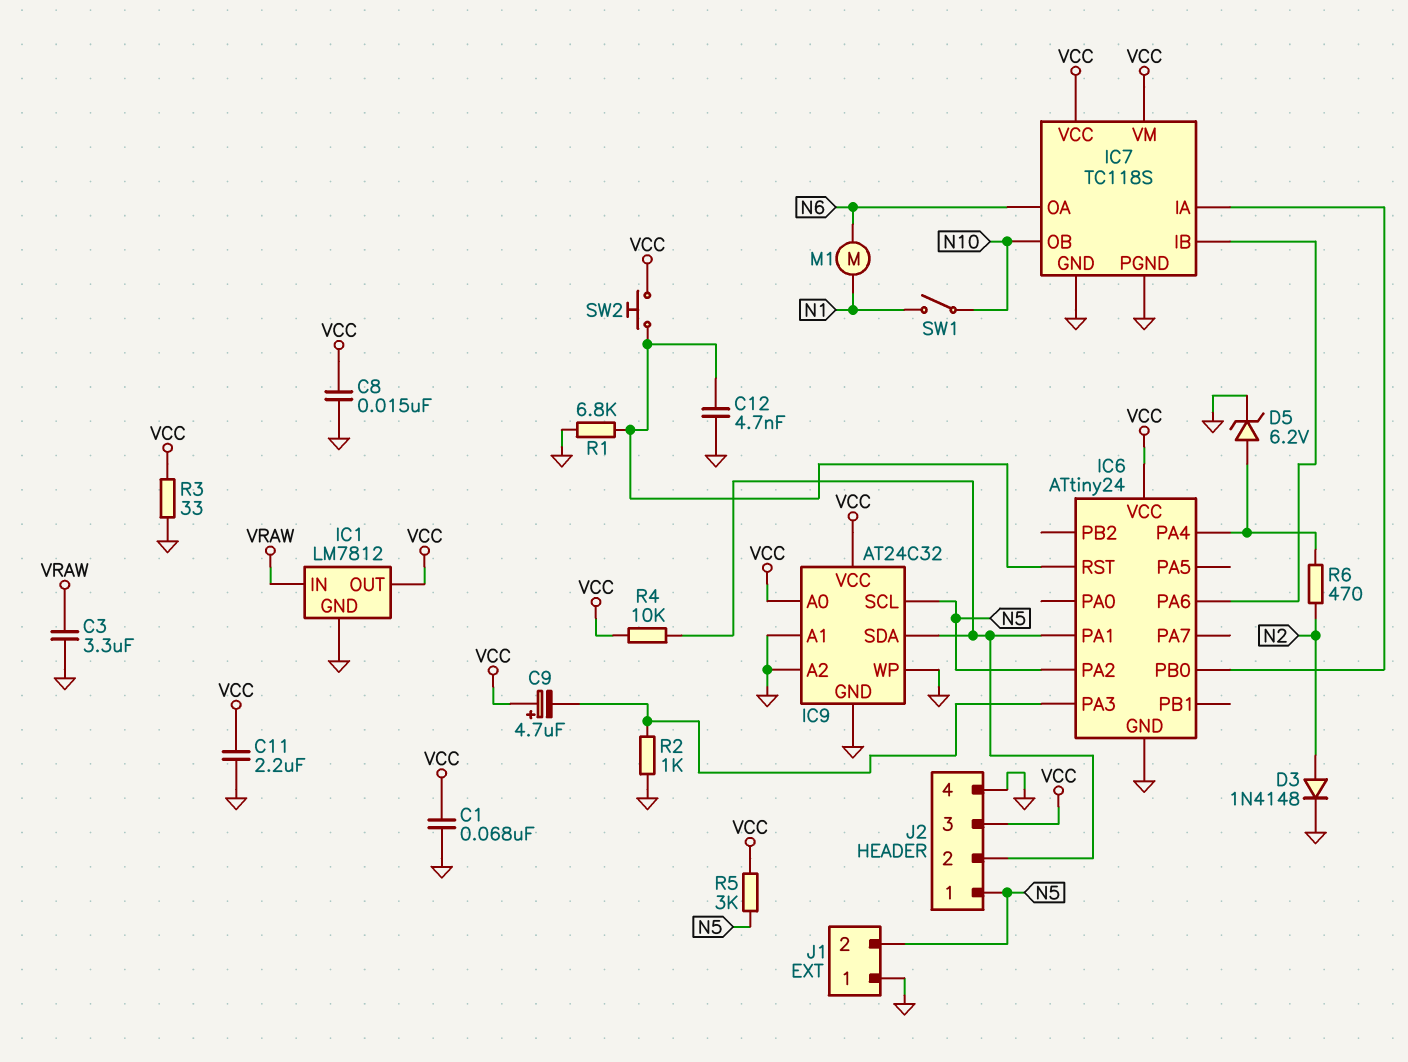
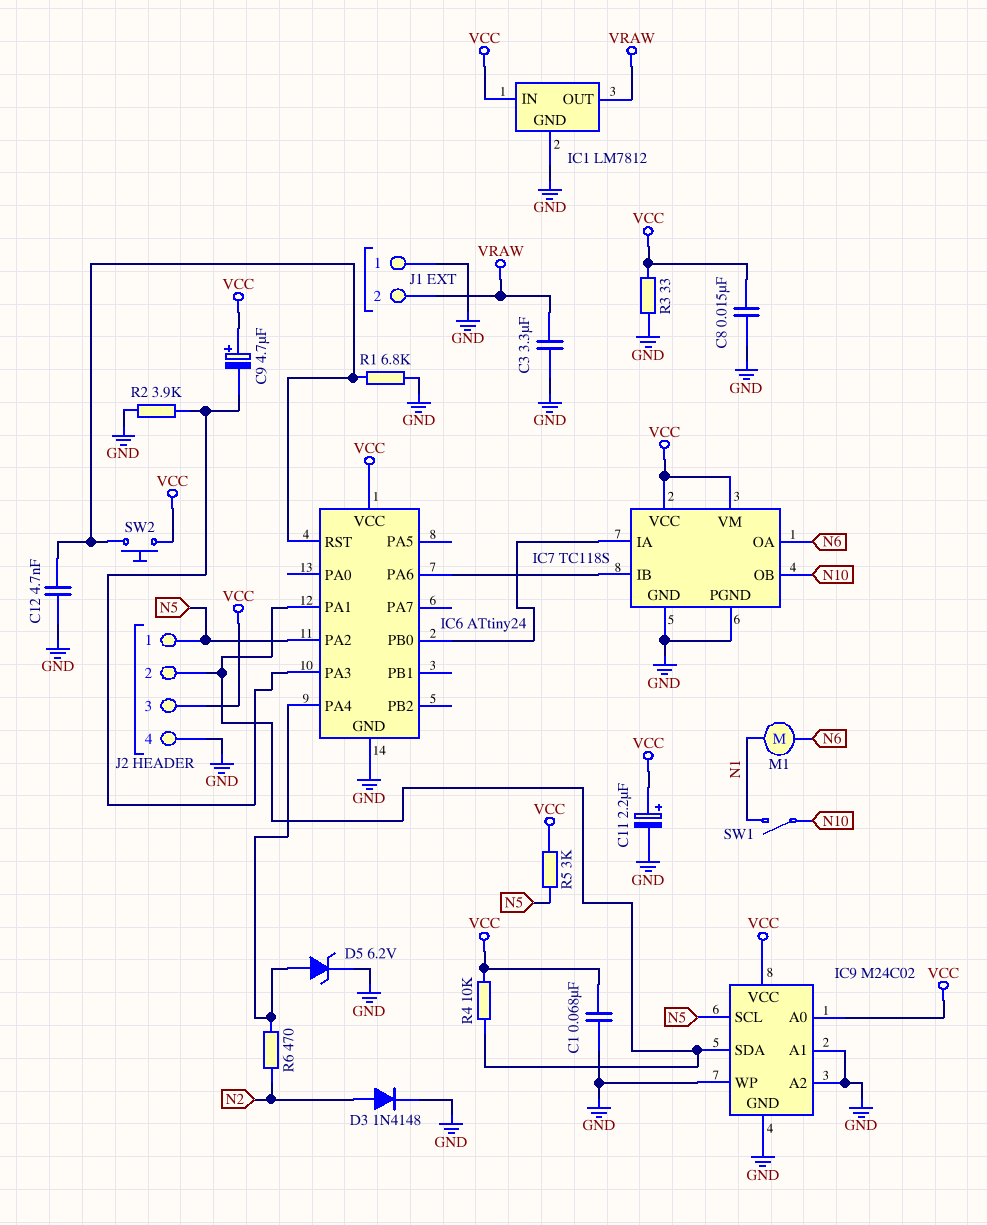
C11: 2.2uF (GND, VCC) -> 2.2uF (plus VCC, minus GND)
IC1 pin IN: VRAW -> VCC
IC1 pin OUT: VCC -> VRAW
IC9: AT24C32 -> M24C02
J1 pin 2: N5 -> VRAW
R2: 1k (GND, IC6/PA3) -> 3.9k (GND, IC6/PA3)

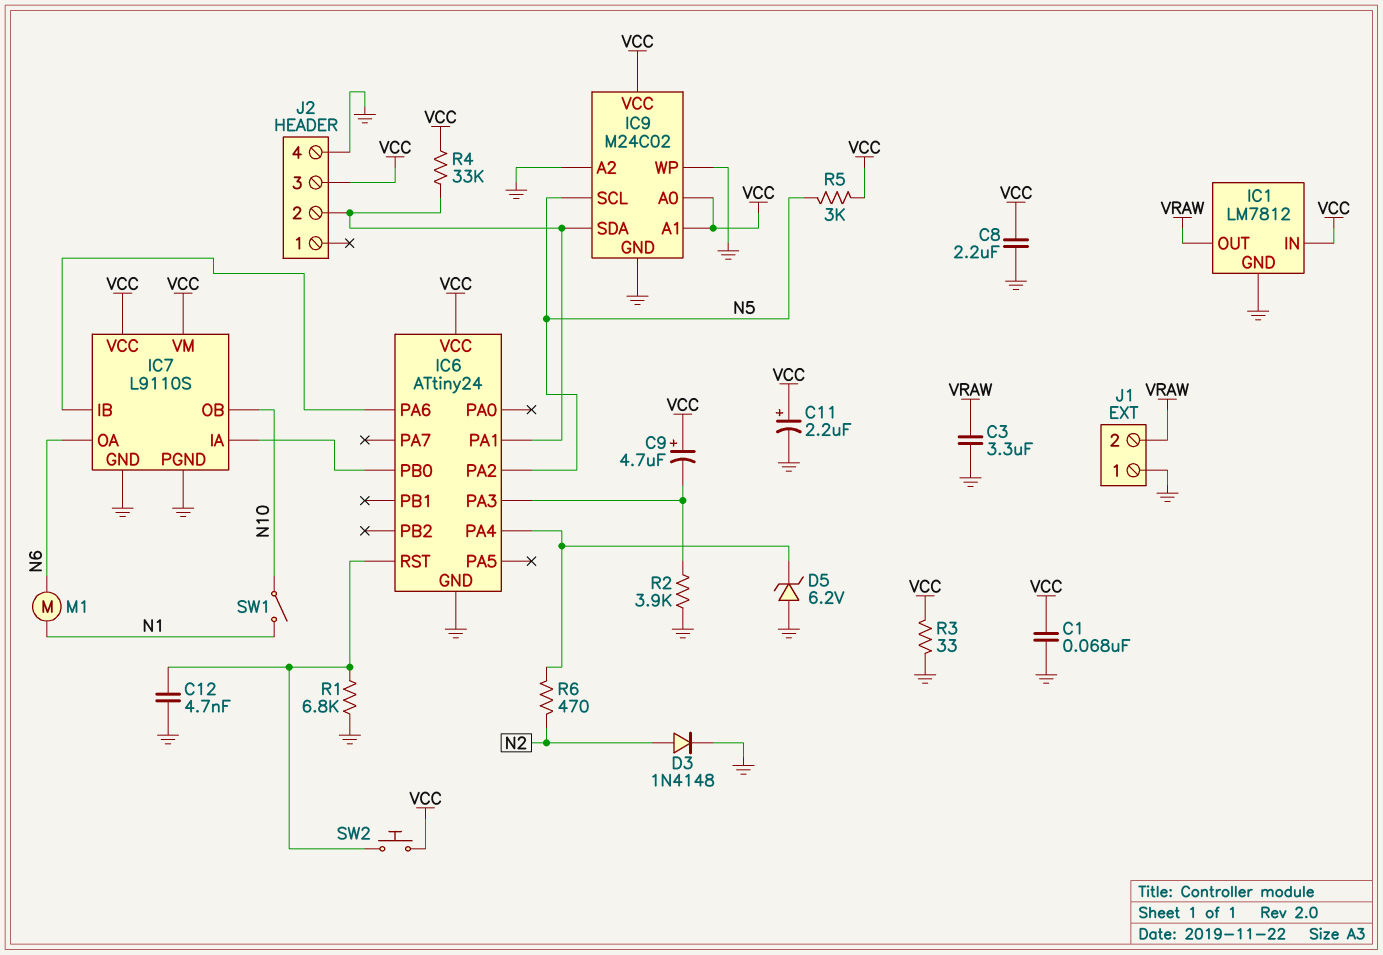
C8: 15nF (GND, VCC) -> 2.2uF (GND, VCC)
D5: zener 6.2V (A IC6/PA4, K GND) -> zener 6.2V (A GND, K IC6/PA4)
IC7: TC118S -> L9110S
IC9 pin A1: GND -> VCC
J2 pin 1: N5 -> none
R4: 10k (IC6/PA1, VCC) -> 33k (IC6/PA1, VCC)

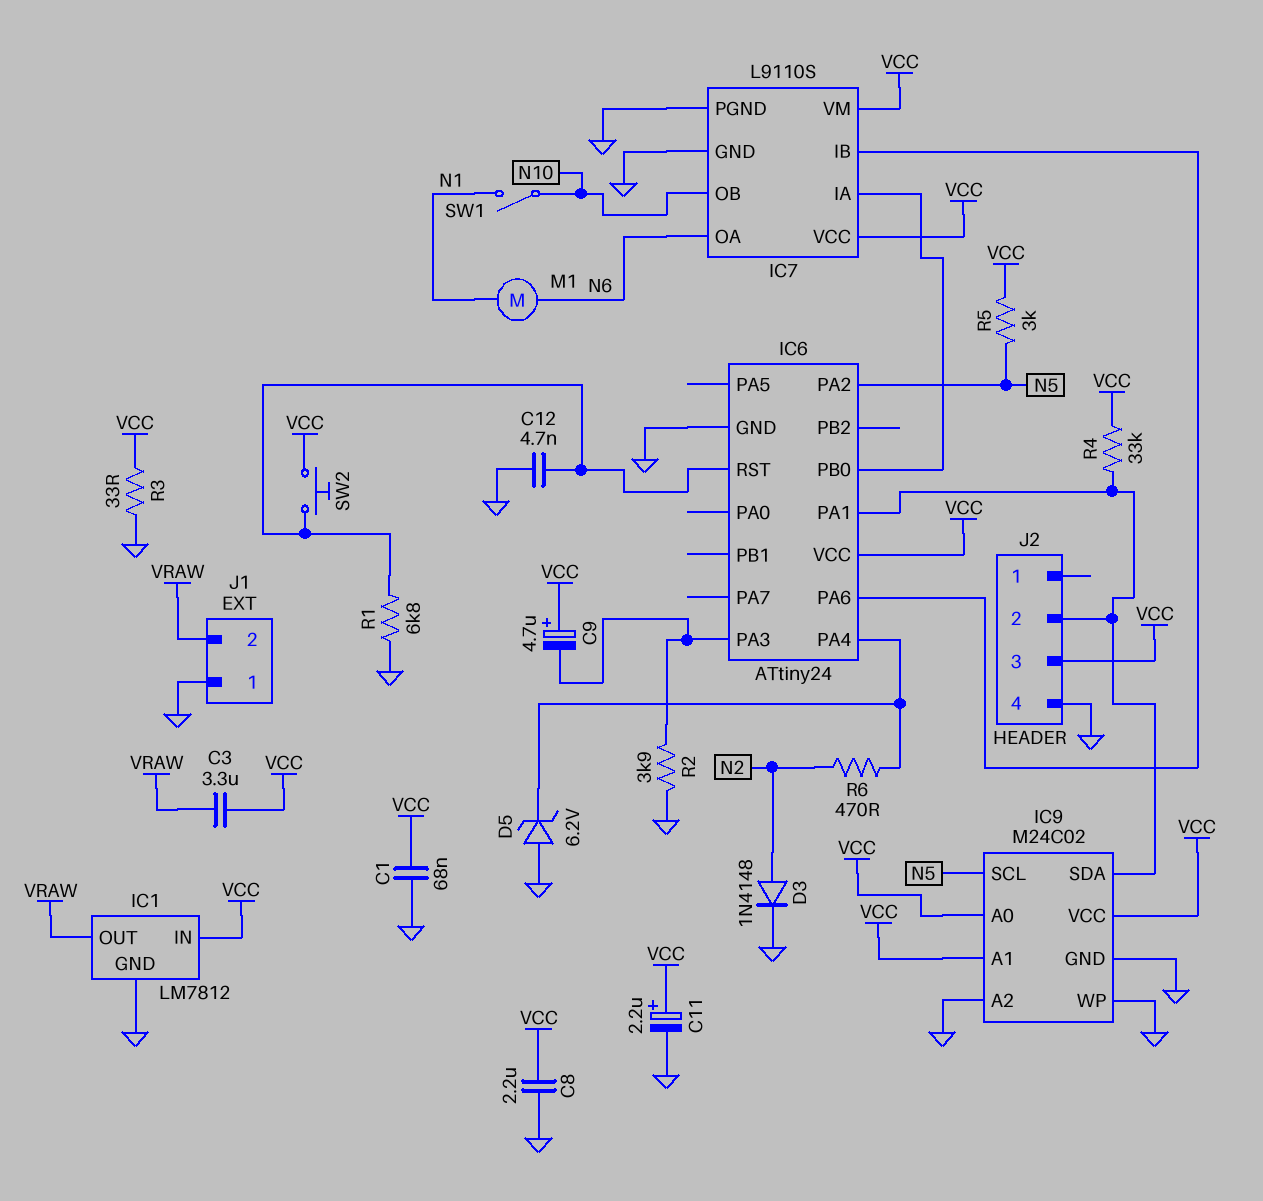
C3: 3.3uF (GND, VRAW) -> 3.3uF (VCC, VRAW)

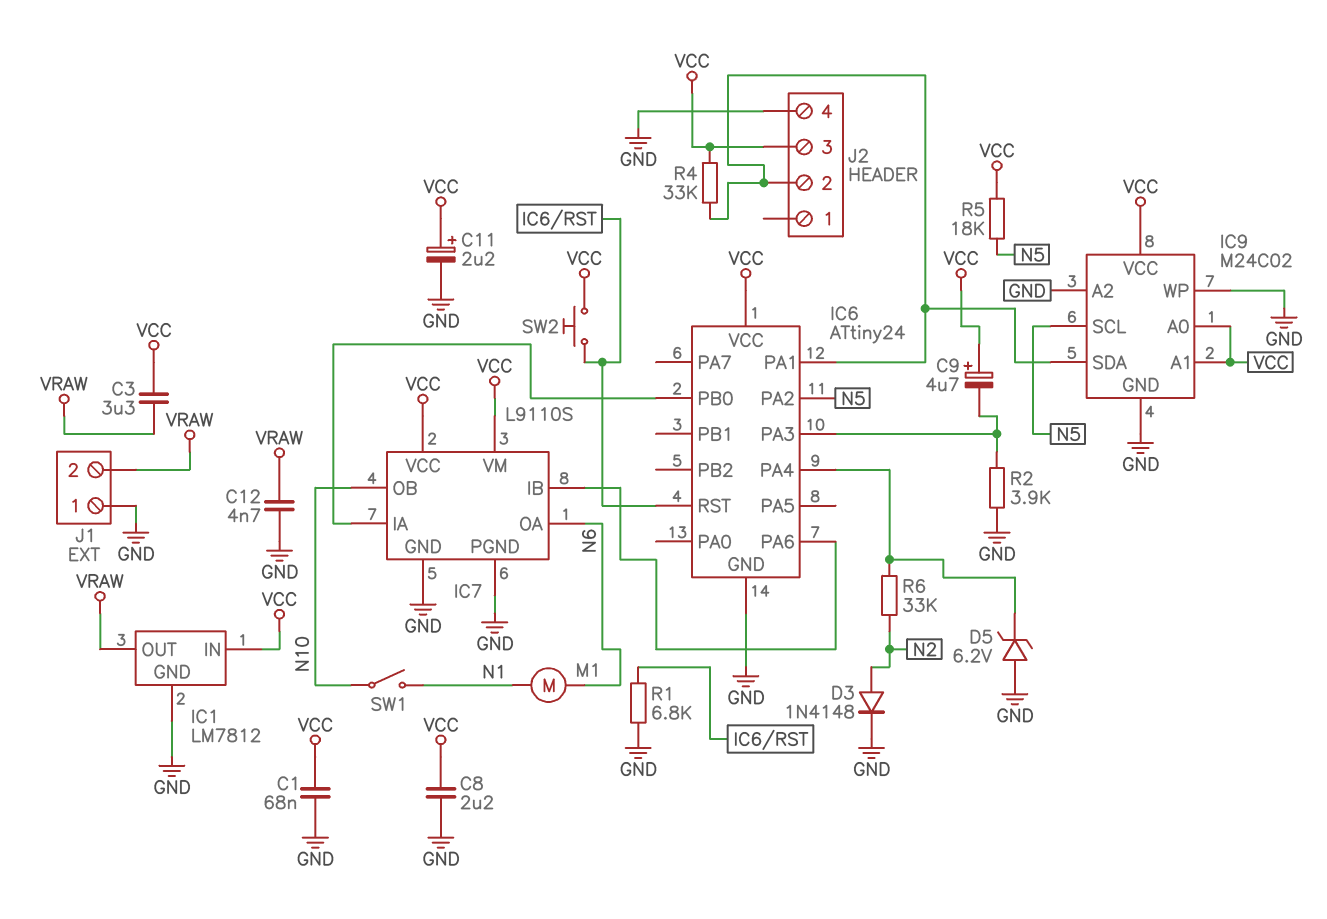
C12: 4.7nF (GND, IC6/RST) -> 4.7nF (GND, VRAW)
R3: 33 (GND, VCC) -> none
R5: 3k (N5, VCC) -> 18k (N5, VCC)
R6: 470 (IC6/PA4, N2) -> 33k (IC6/PA4, N2)

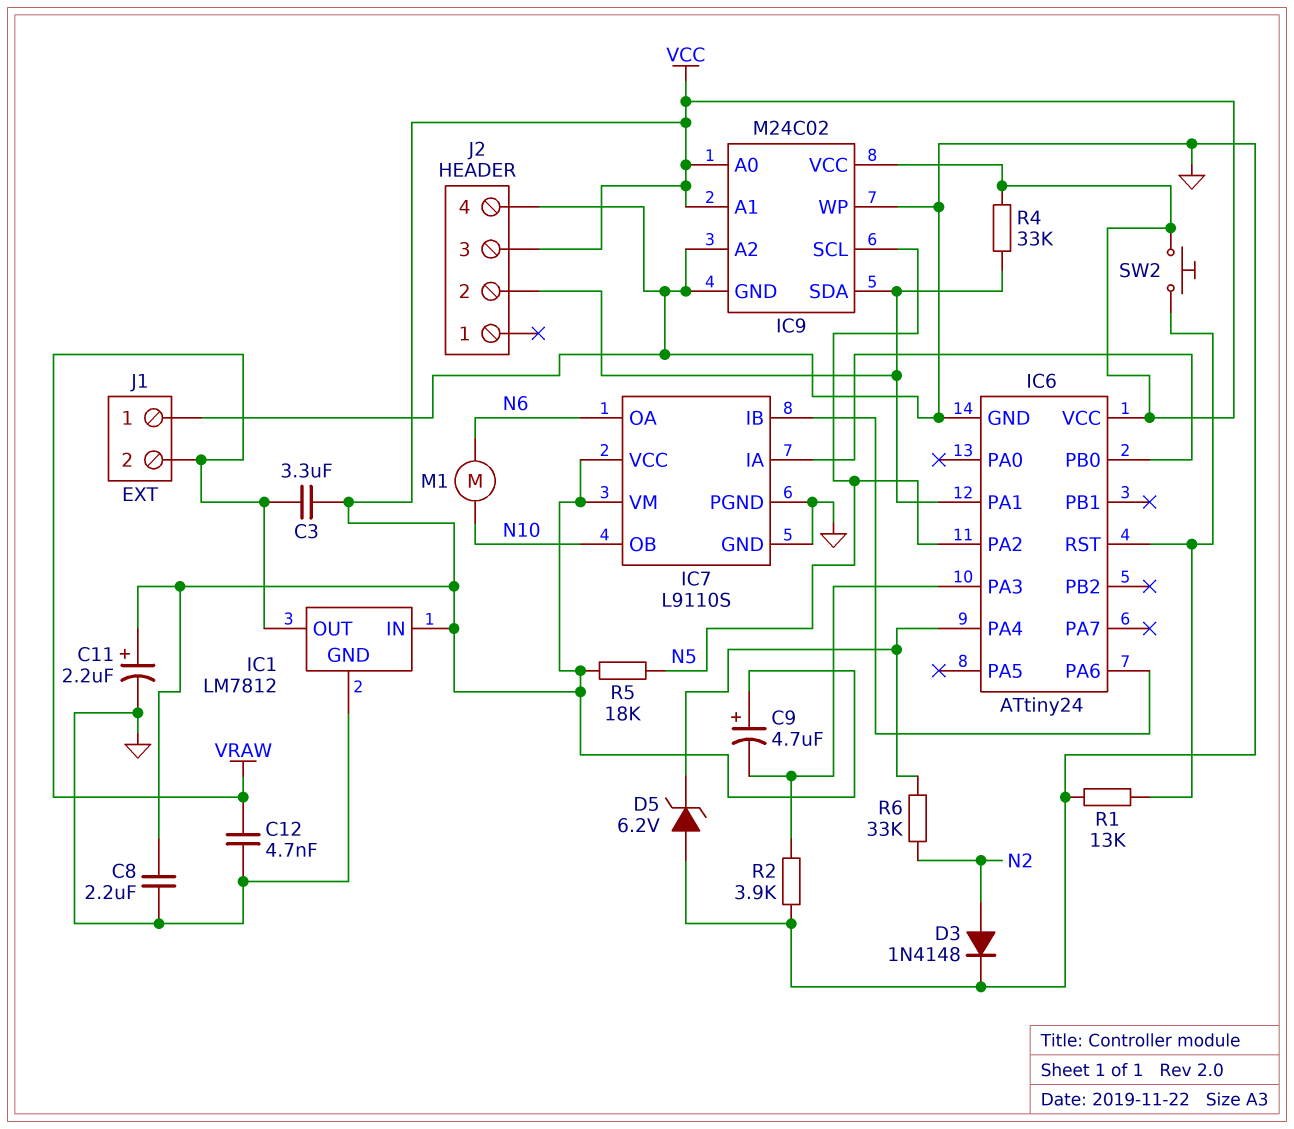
C1: 68nF (GND, VCC) -> none
M1: motor (N1, N6) -> motor (N6, N10)
R1: 6.8k (GND, IC6/RST) -> 13k (GND, IC6/RST)
SW1: switch (N1, N10) -> none

